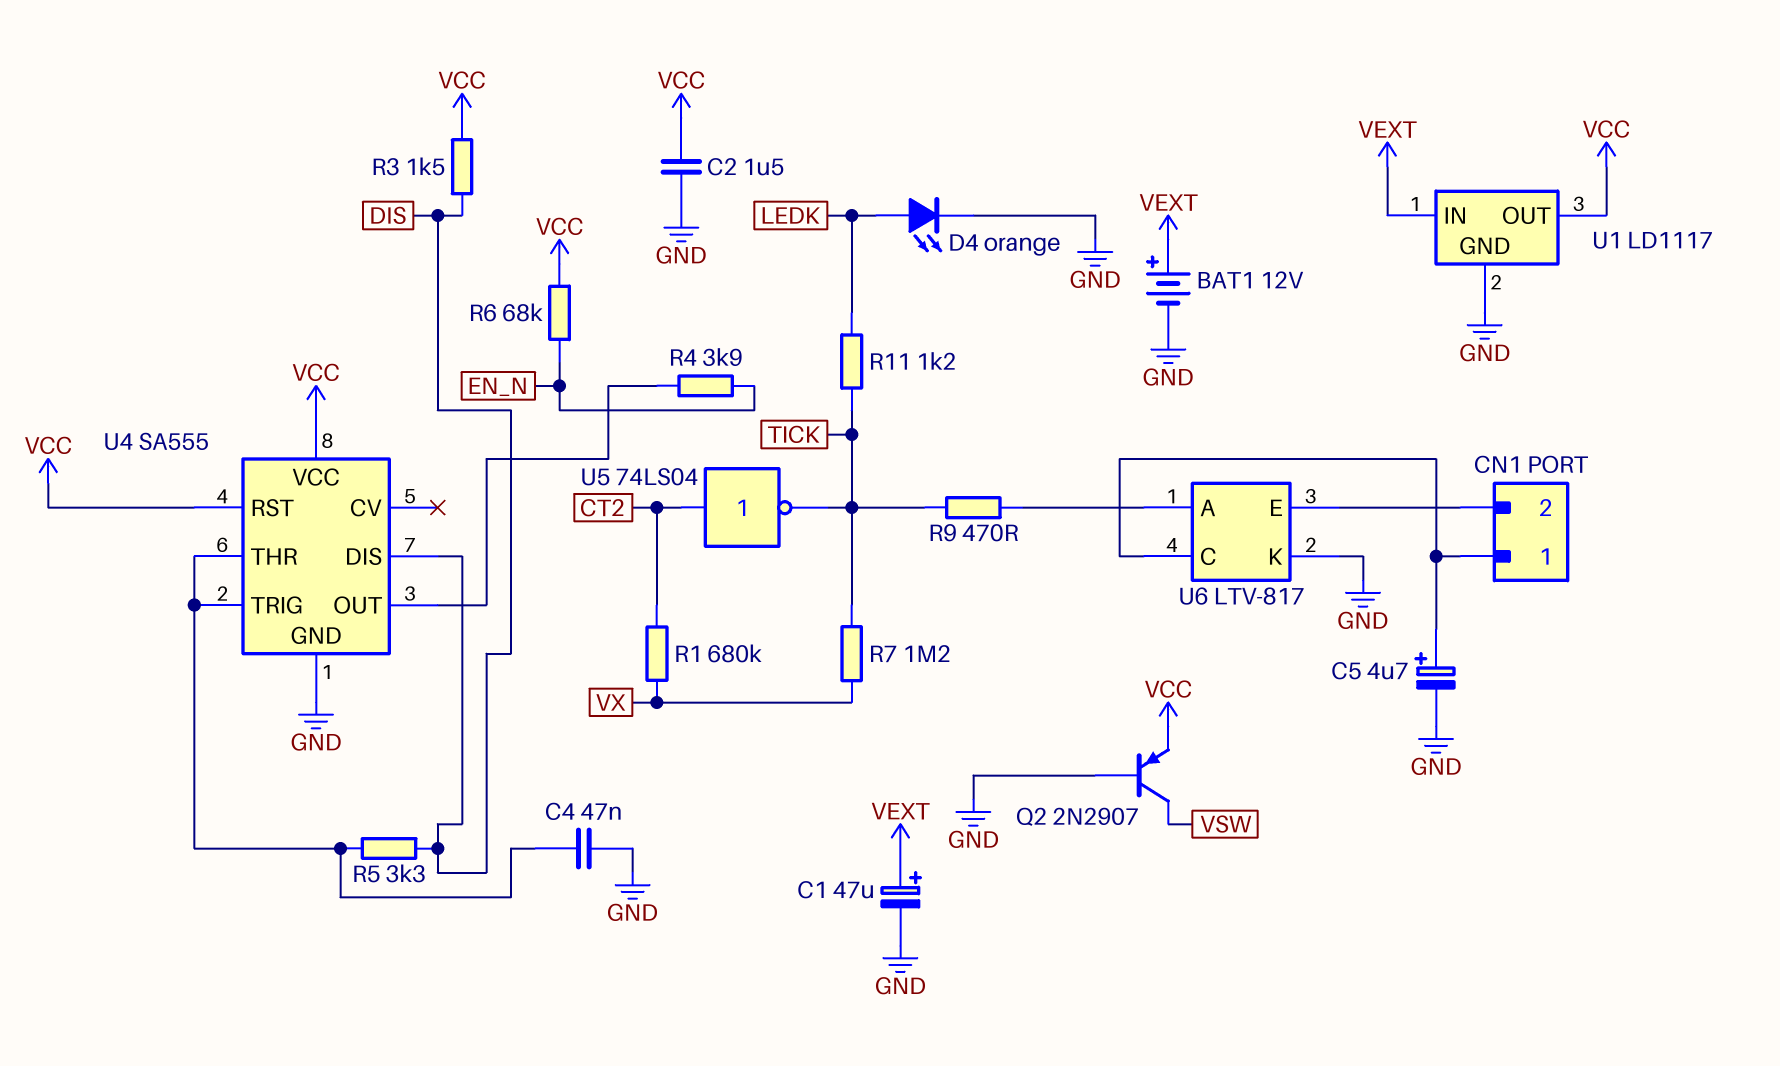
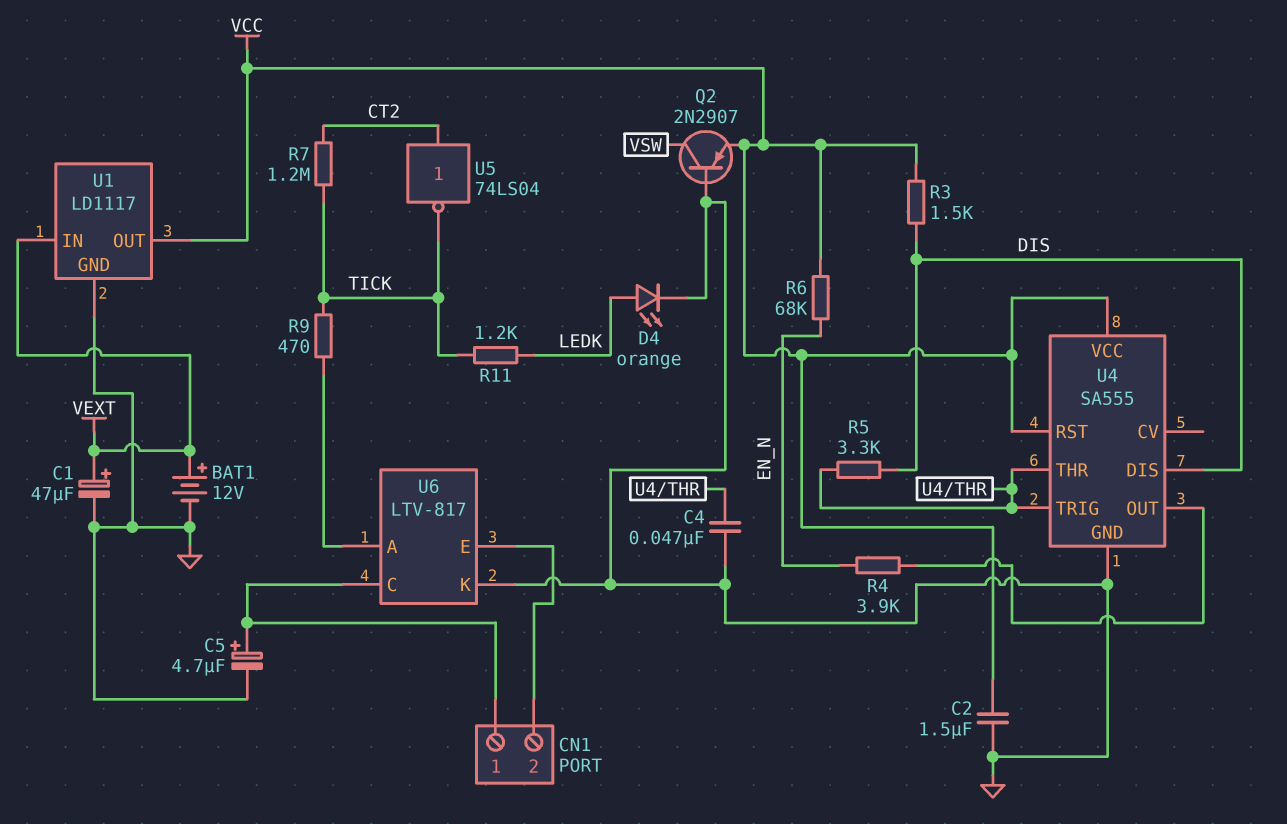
R1: 680k (CT2, VX) -> none
R7: 1.2M (TICK, VX) -> 1.2M (CT2, TICK)

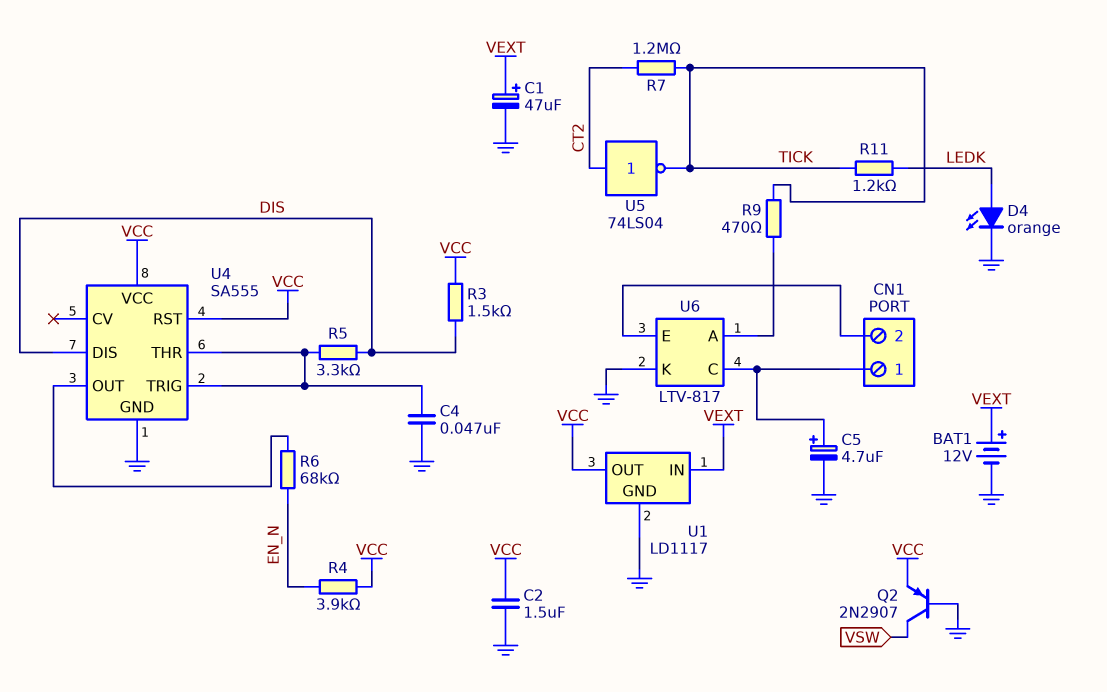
R4: 3.9k (EN_N, U4/OUT) -> 3.9k (EN_N, VCC)
R6: 68k (EN_N, VCC) -> 68k (EN_N, U4/OUT)

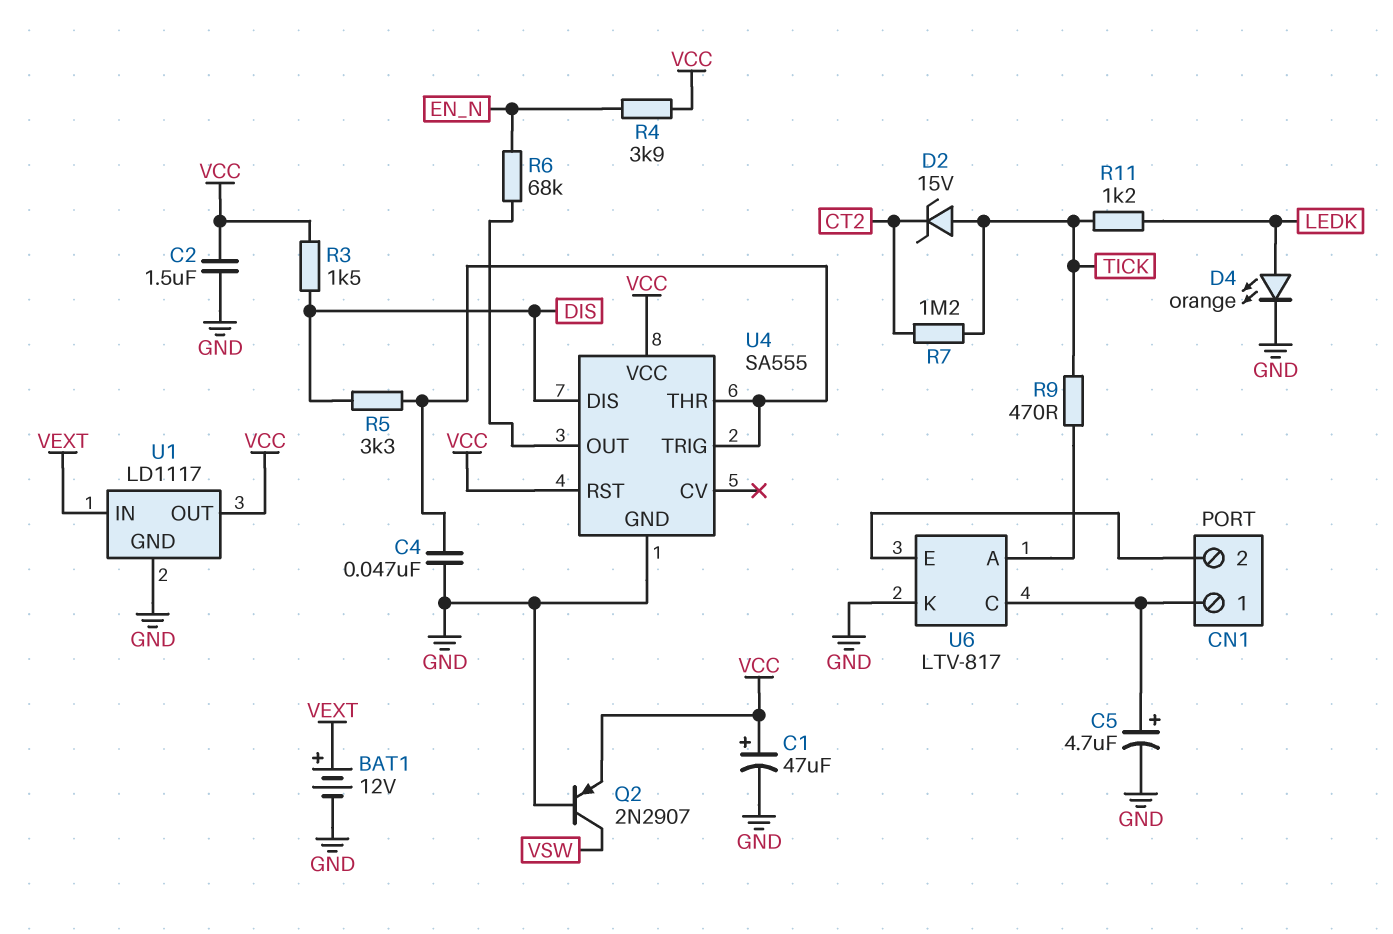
C1: 47uF (plus VEXT, minus GND) -> 47uF (plus VCC, minus GND)
D2: none -> zener 15V (A TICK, K CT2)
U5: NOT 74LS04 (in CT2, out TICK) -> none

